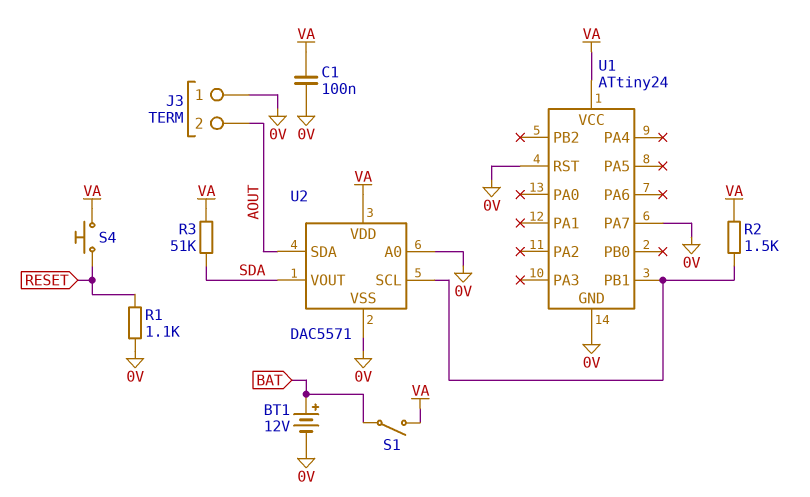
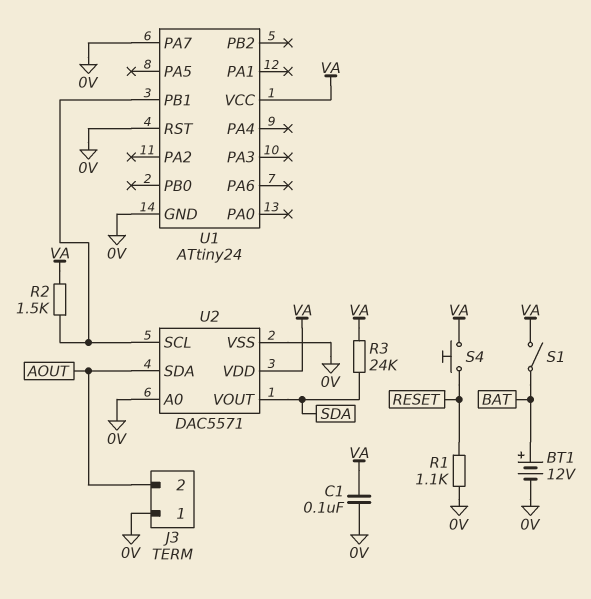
R3: 51k (SDA, VA) -> 24k (SDA, VA)

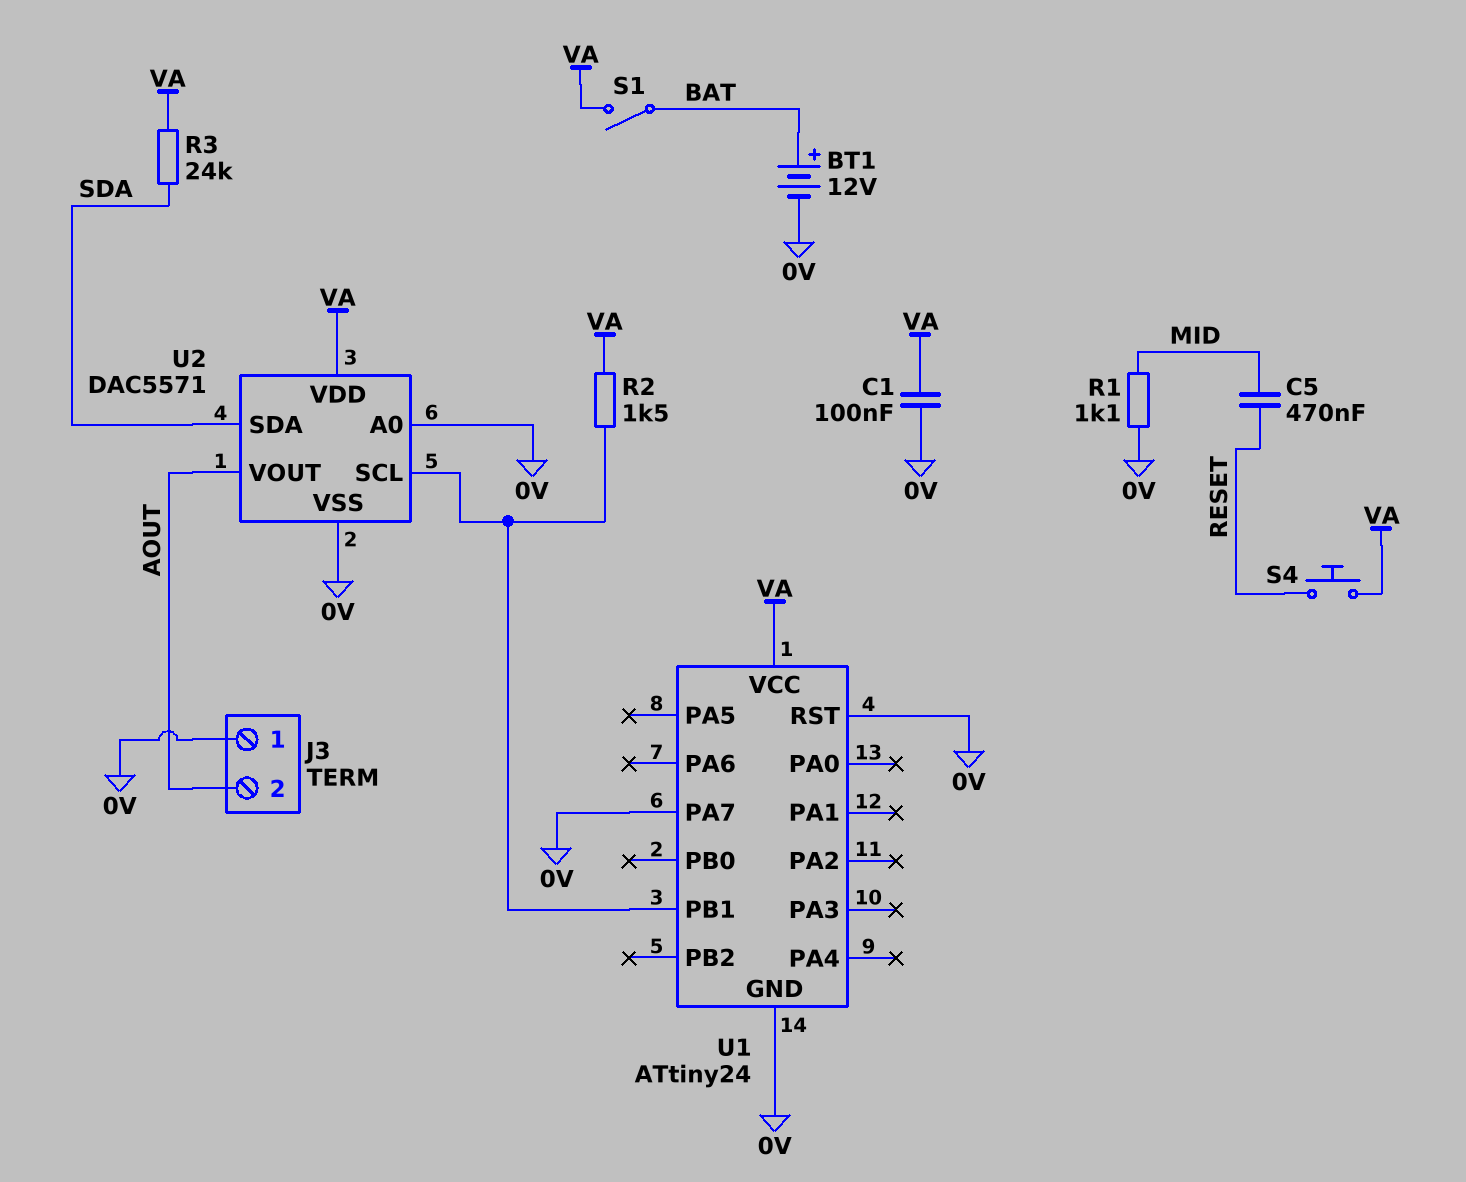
C5: none -> 470nF (MID, RESET)
R1: 1.1k (0V, RESET) -> 1.1k (0V, MID)
U2 pin SDA: AOUT -> SDA
U2 pin VOUT: SDA -> AOUT

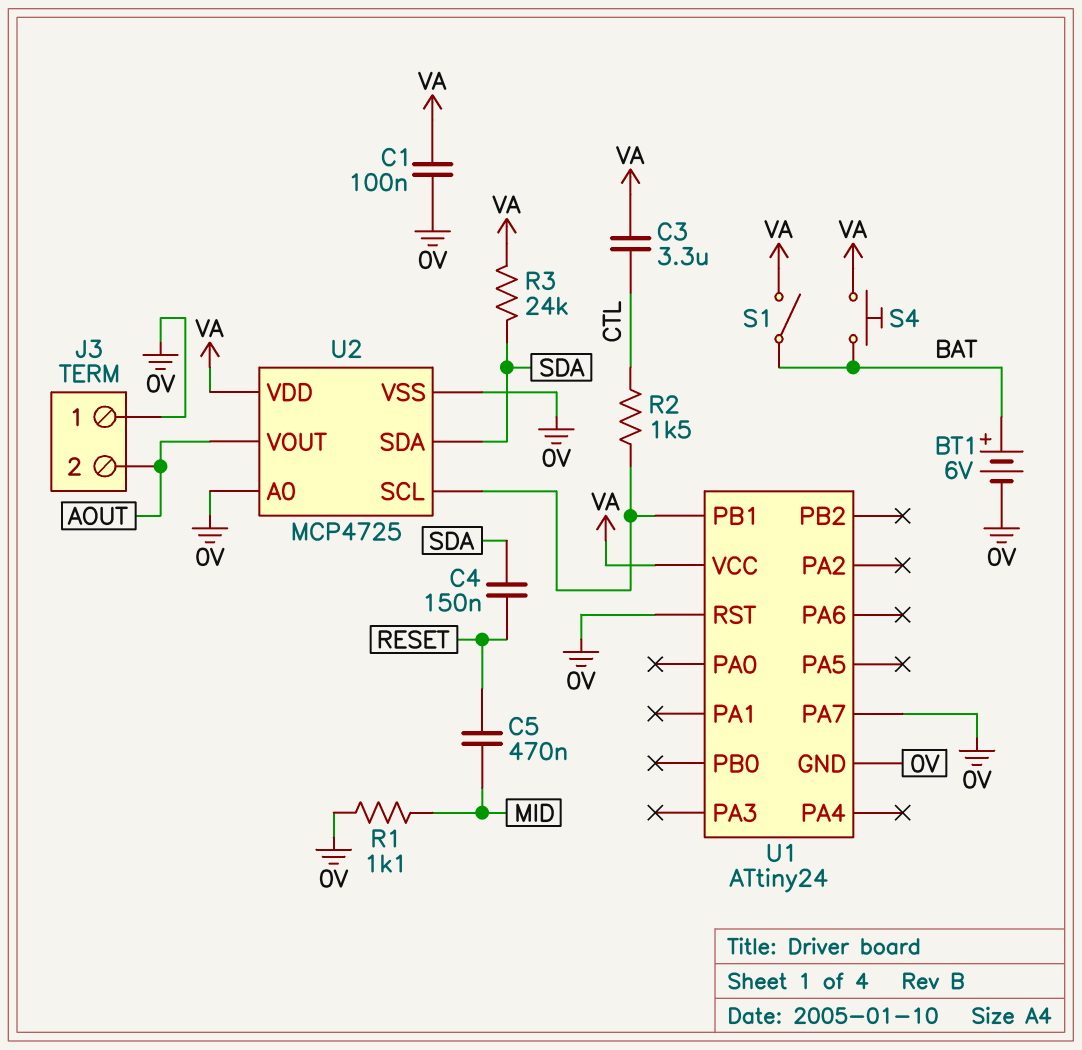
BT1: 12V (plus BAT, minus 0V) -> 6V (plus BAT, minus 0V)
C3: none -> 3.3uF (CTL, VA)
C4: none -> 150nF (RESET, SDA)
R2: 1.5k (U1/PB1, VA) -> 1.5k (CTL, U1/PB1)
S4: button (RESET, VA) -> button (BAT, VA)
U2: DAC5571 -> MCP4725

